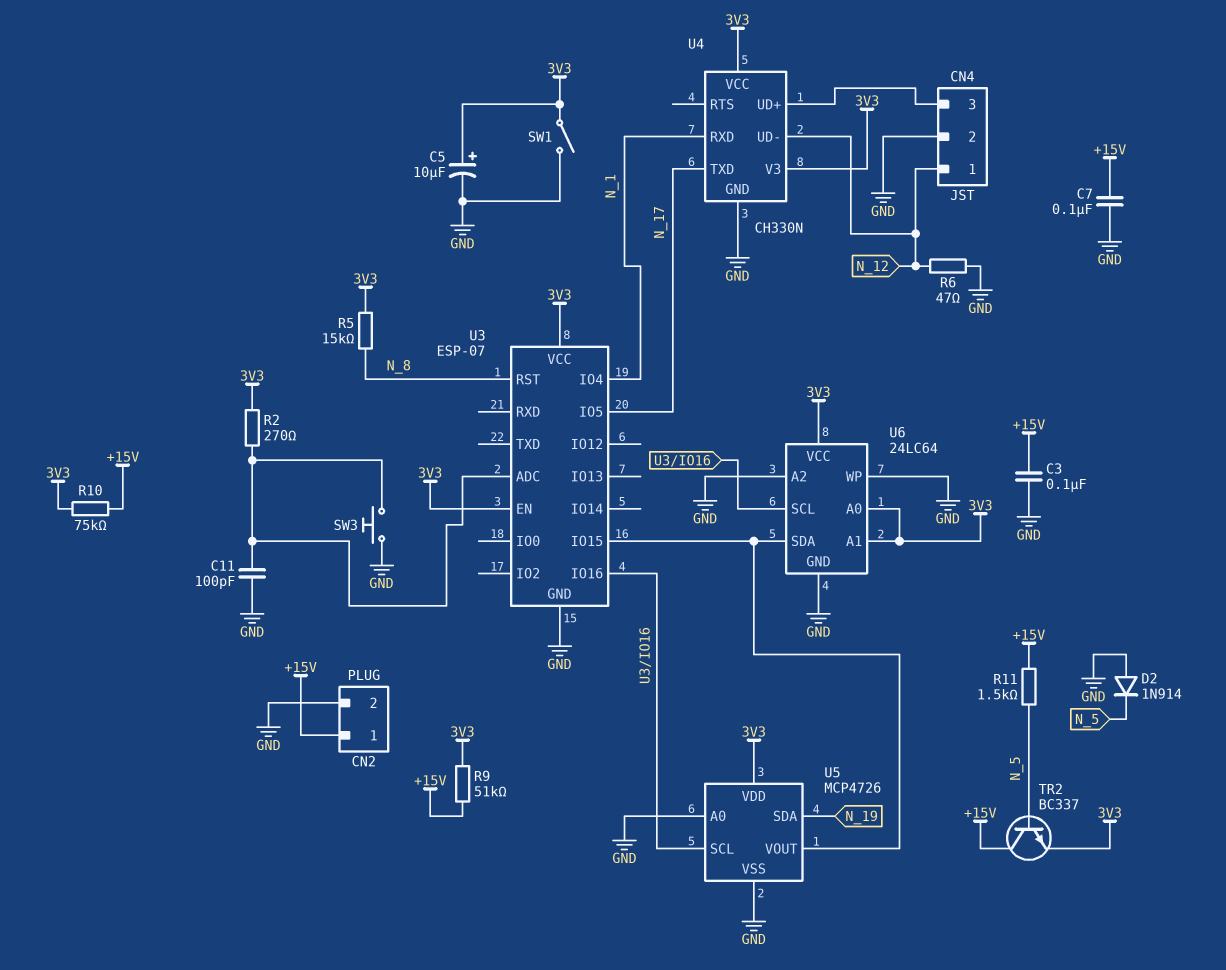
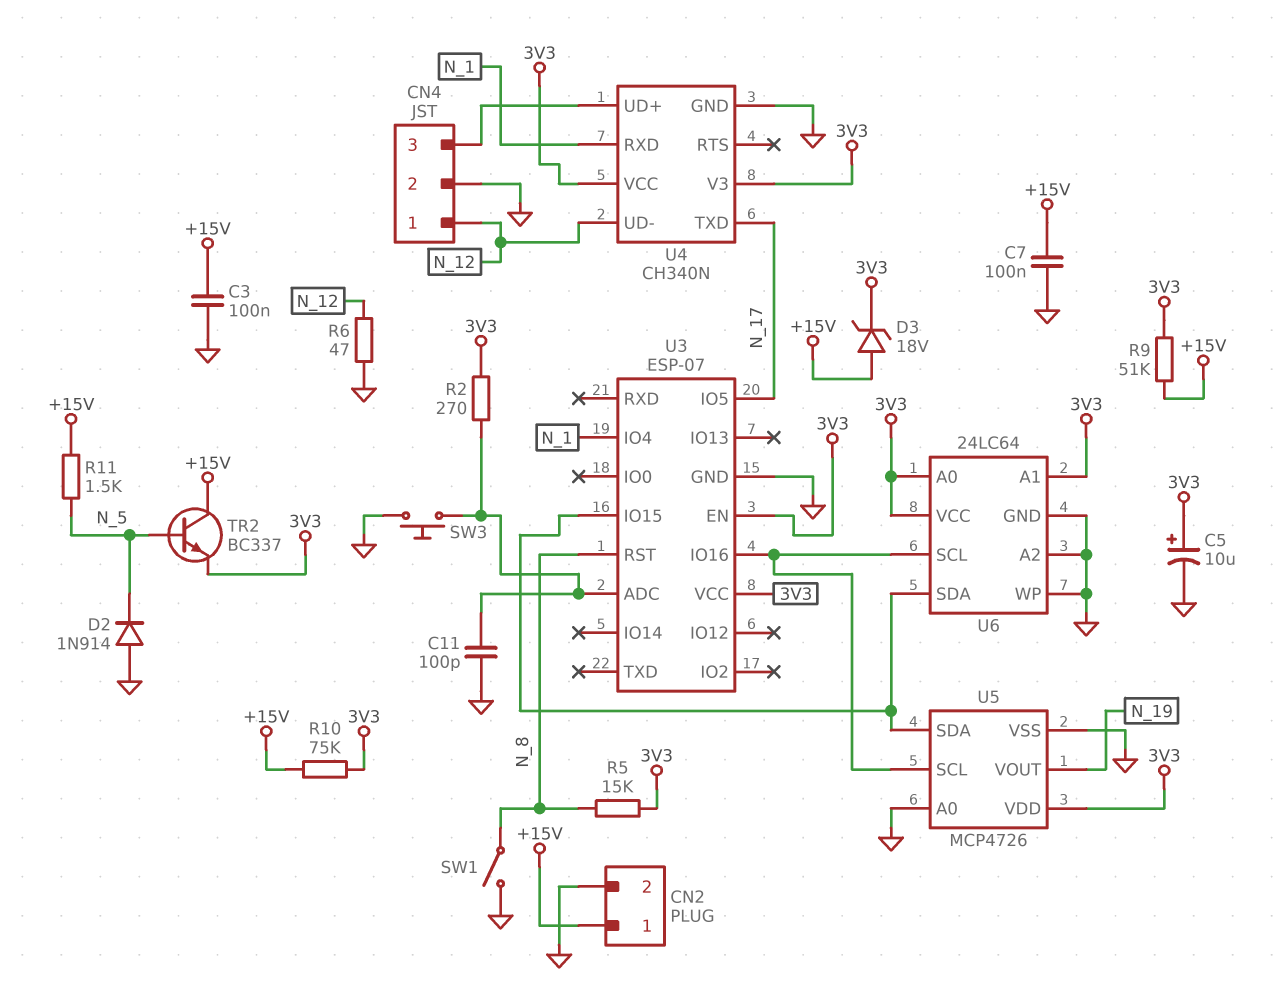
D3: none -> zener 18V (A +15V, K 3V3)
SW1: switch (3V3, GND) -> switch (GND, N_8)
U4: CH330N -> CH340N
U5 pin SDA: N_19 -> U3/IO15
U5 pin VOUT: U3/IO15 -> N_19

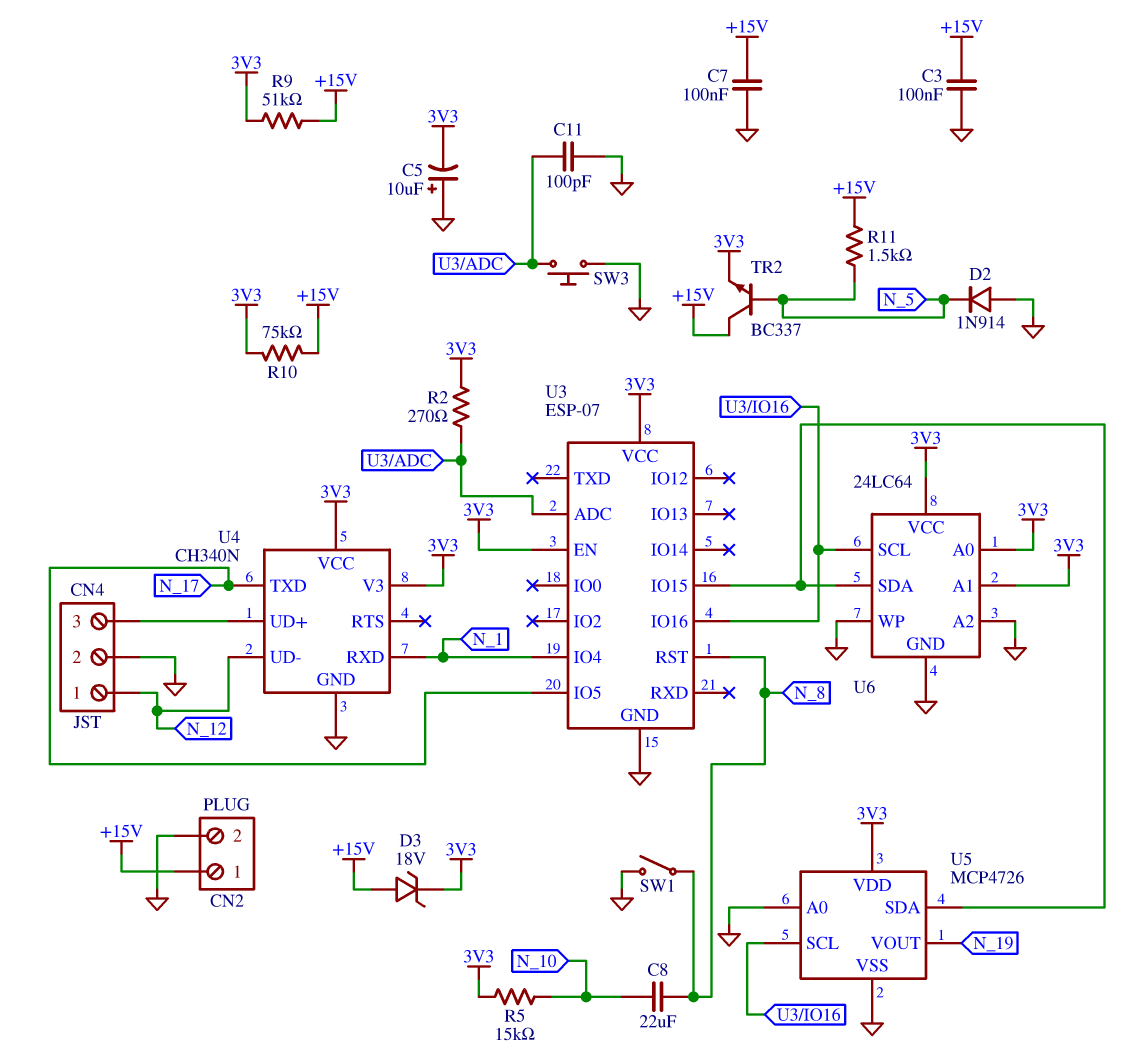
C5: 10uF (plus 3V3, minus GND) -> 10uF (plus GND, minus 3V3)
C8: none -> 22uF (N_8, N_10)
R5: 15k (3V3, N_8) -> 15k (3V3, N_10)
R6: 47 (GND, N_12) -> none

